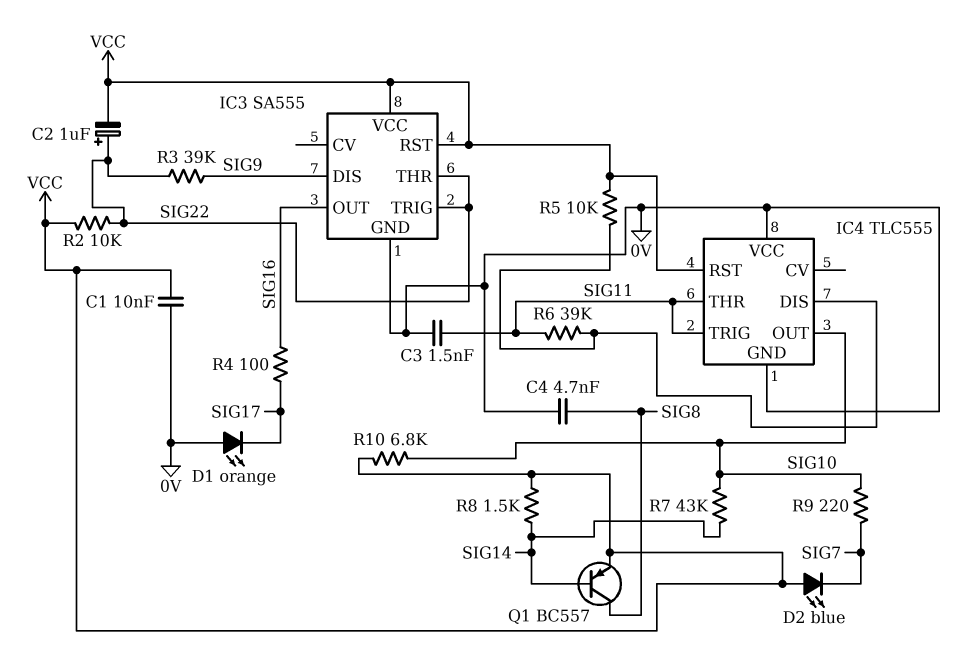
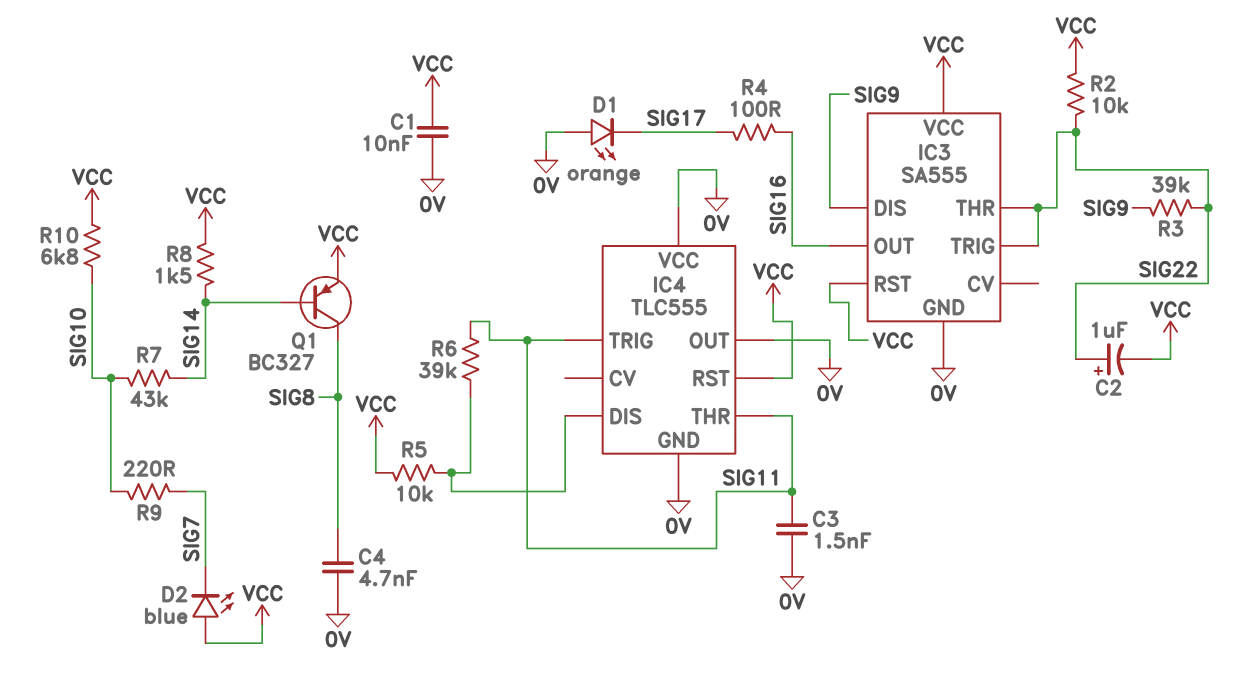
IC4 pin OUT: SIG10 -> 0V
Q1: PNP BC557 (B SIG14, C SIG8, E VCC) -> PNP BC327 (B SIG14, C SIG8, E VCC)

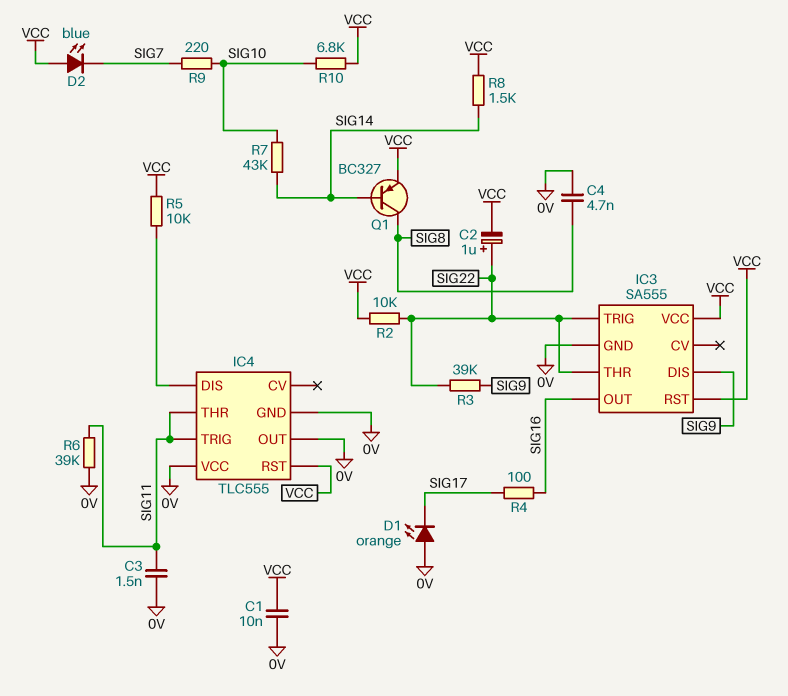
R6: 39k (IC4/DIS, SIG11) -> 39k (0V, SIG11)

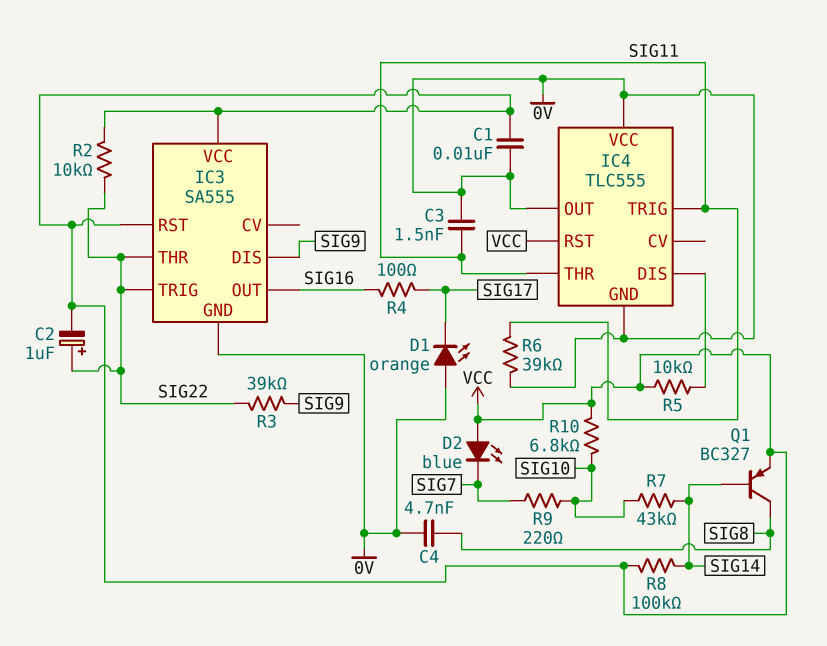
R8: 1.5k (SIG14, VCC) -> 100k (SIG14, VCC)

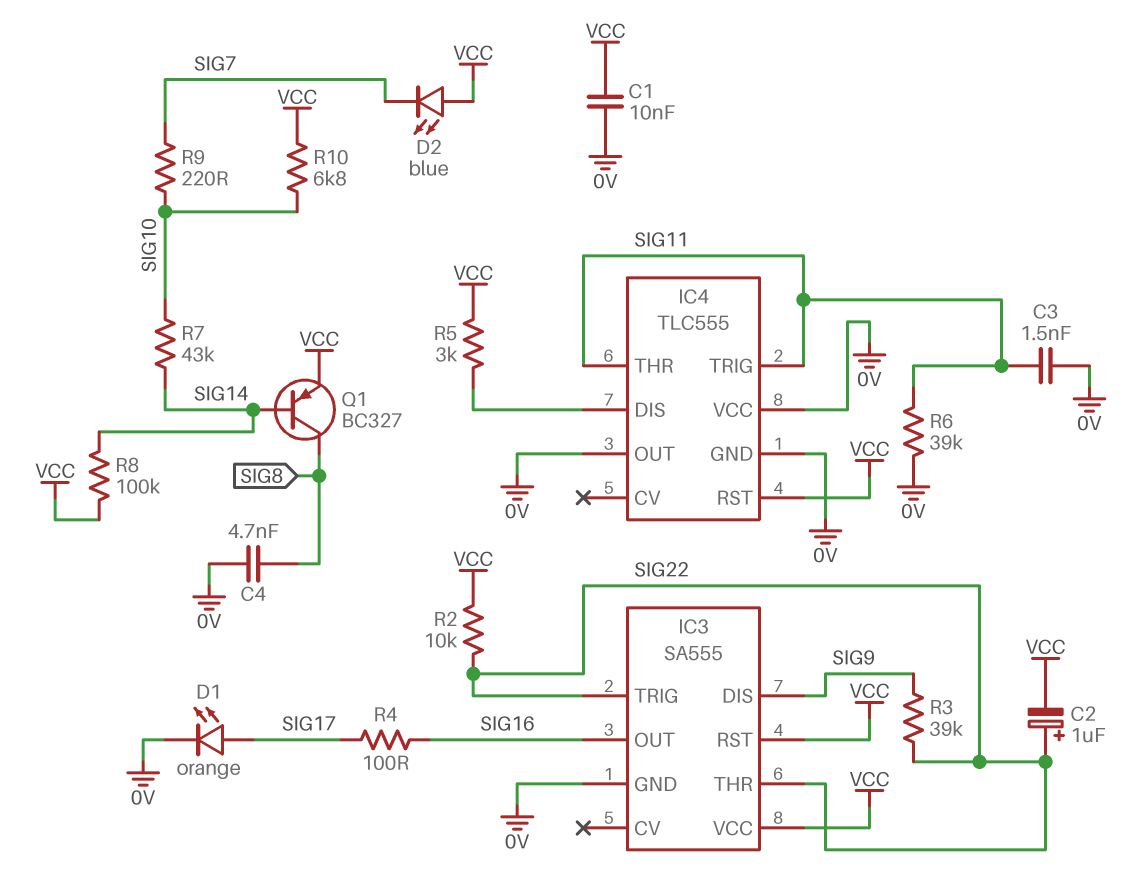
D1: LED orange (A 0V, K SIG17) -> LED orange (A SIG17, K 0V)
R5: 10k (IC4/DIS, VCC) -> 3k (IC4/DIS, VCC)

